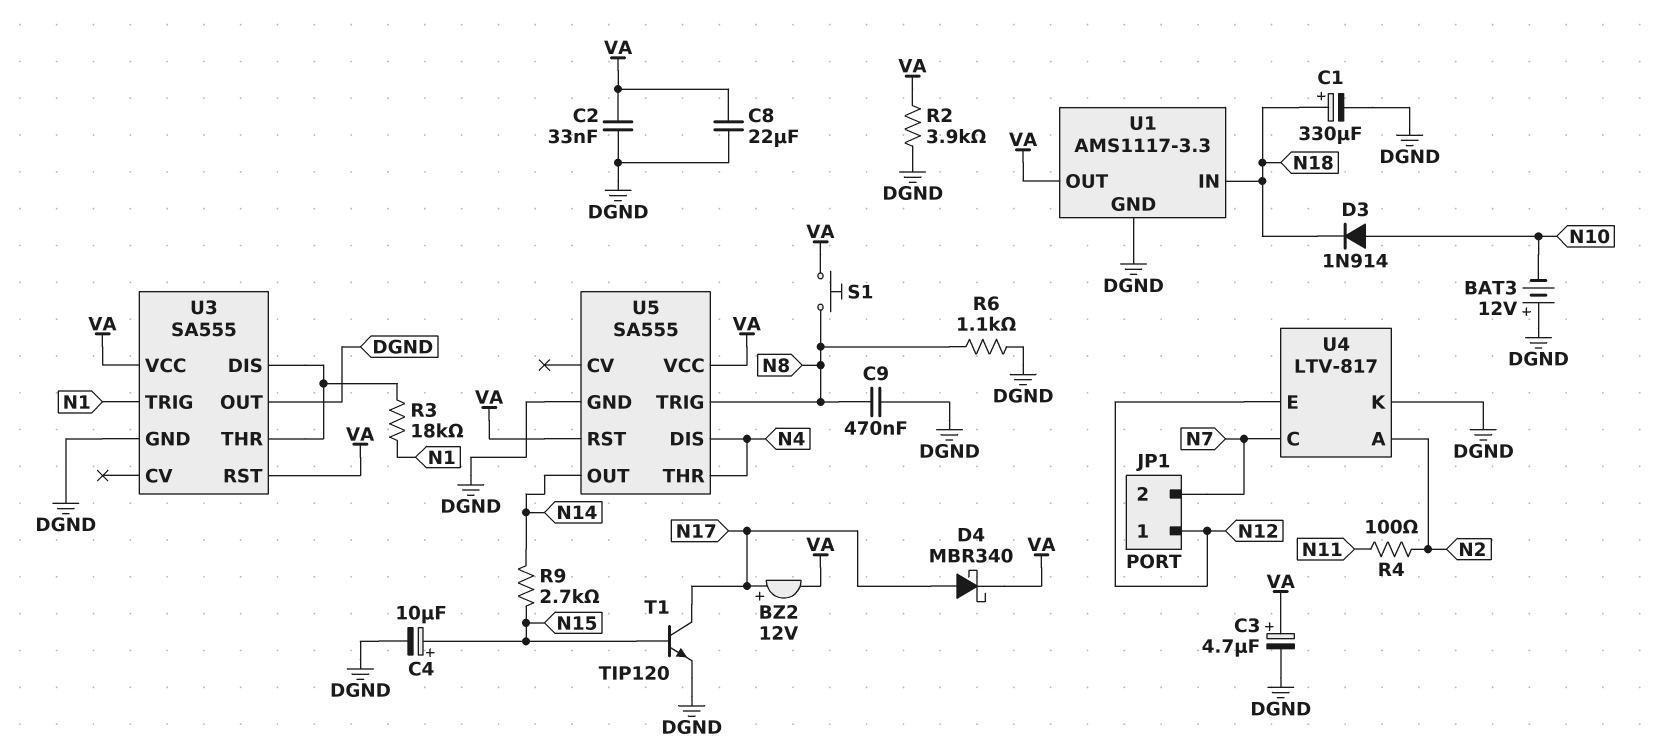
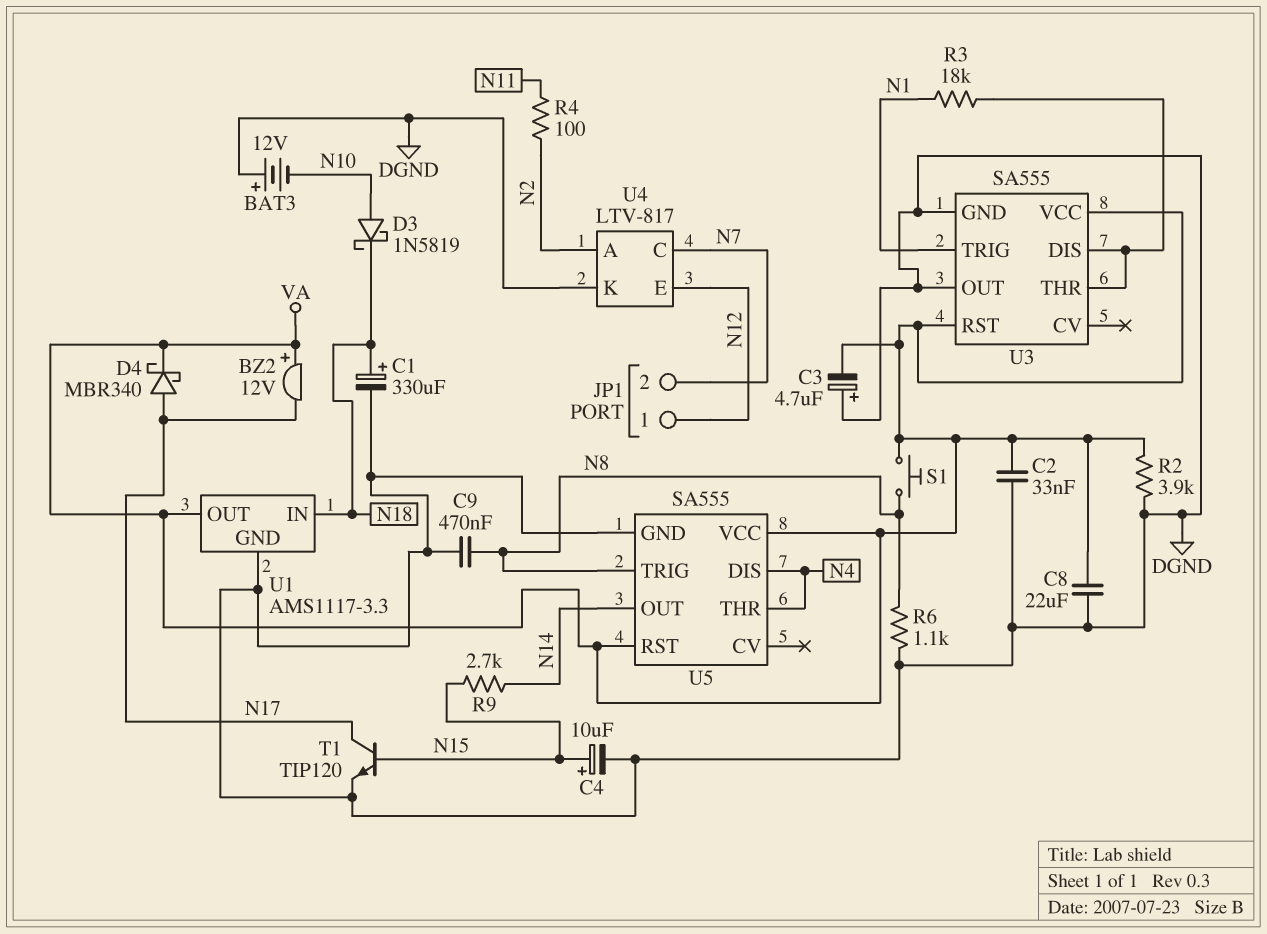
BZ2: buzzer 12V (plus N17, minus VA) -> buzzer 12V (plus VA, minus N17)
C3: 4.7uF (plus VA, minus DGND) -> 4.7uF (plus DGND, minus VA)
D3: diode 1N914 (A N10, K N18) -> schottky 1N5819 (A N10, K N18)

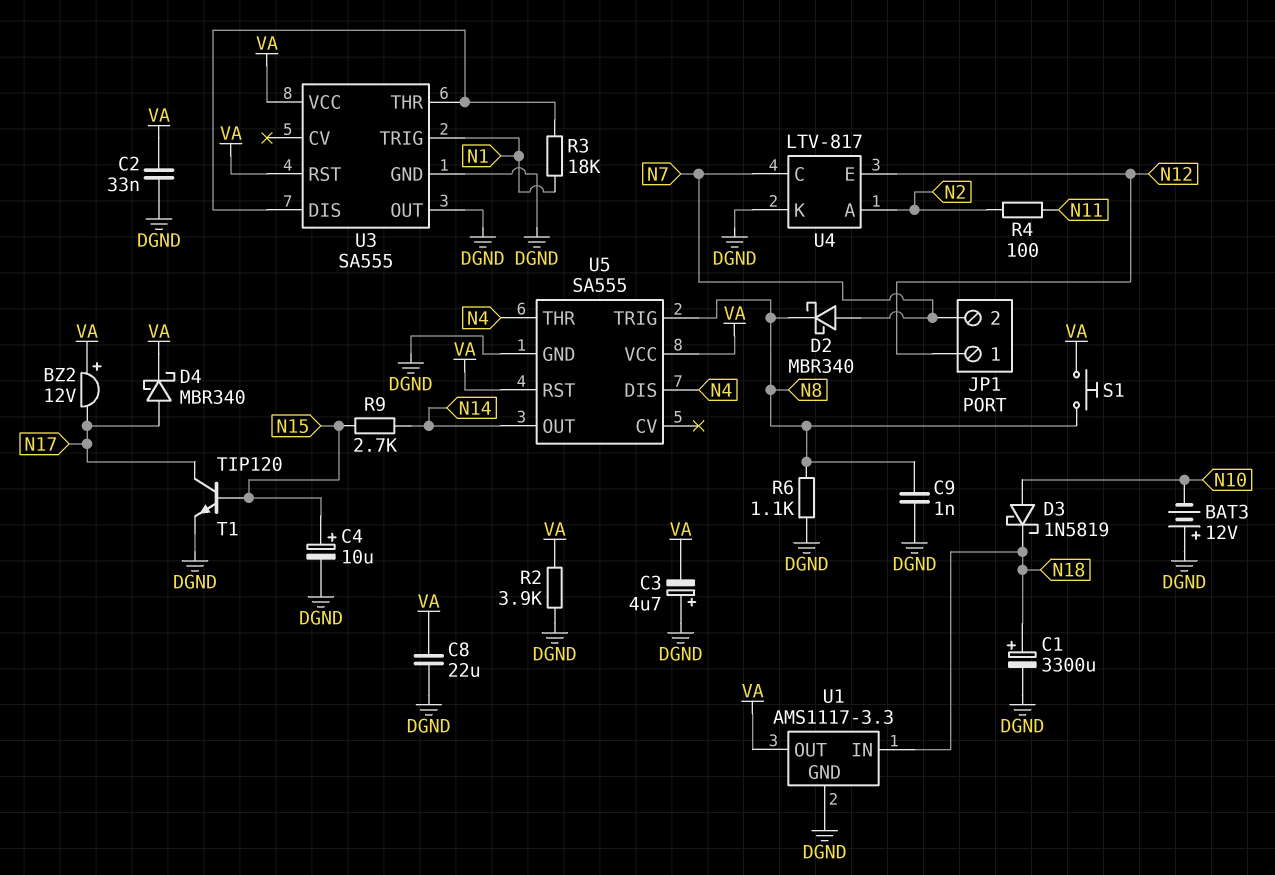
C1: 330uF (plus N18, minus DGND) -> 3300uF (plus N18, minus DGND)
C9: 470nF (DGND, N8) -> 1nF (DGND, N8)
D2: none -> schottky MBR340 (A N7, K N8)

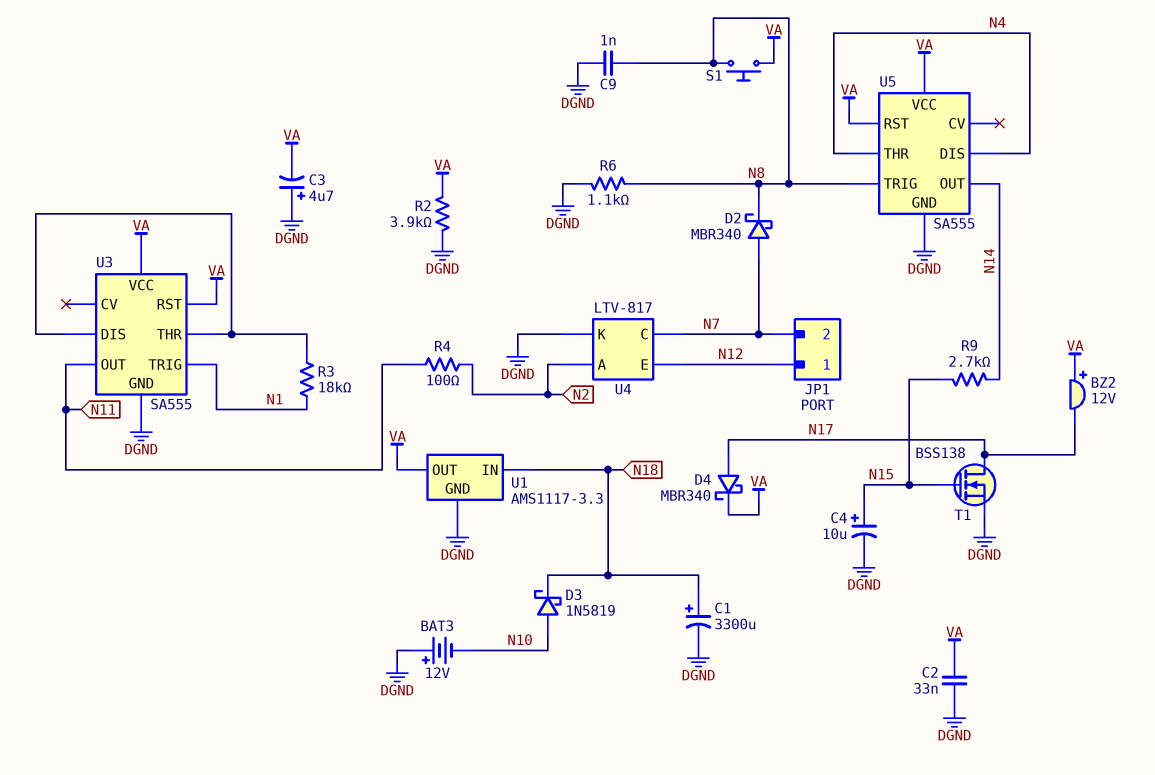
C8: 22uF (DGND, VA) -> none
T1: NPN TIP120 (B N15, C N17, E DGND) -> NMOS BSS138 (G N15, D N17, S DGND)
U3 pin OUT: DGND -> N11

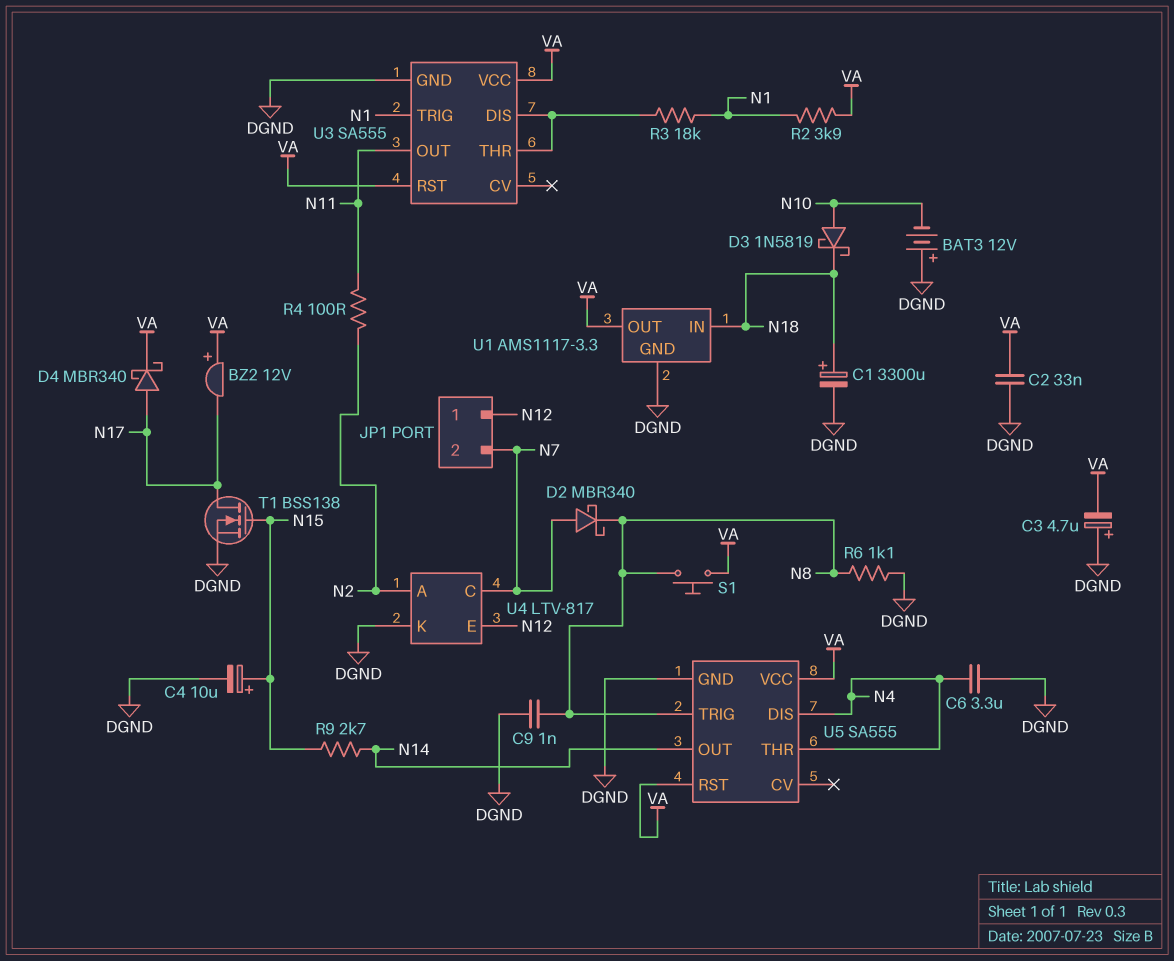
C6: none -> 3.3uF (DGND, N4)
R2: 3.9k (DGND, VA) -> 3.9k (N1, VA)

